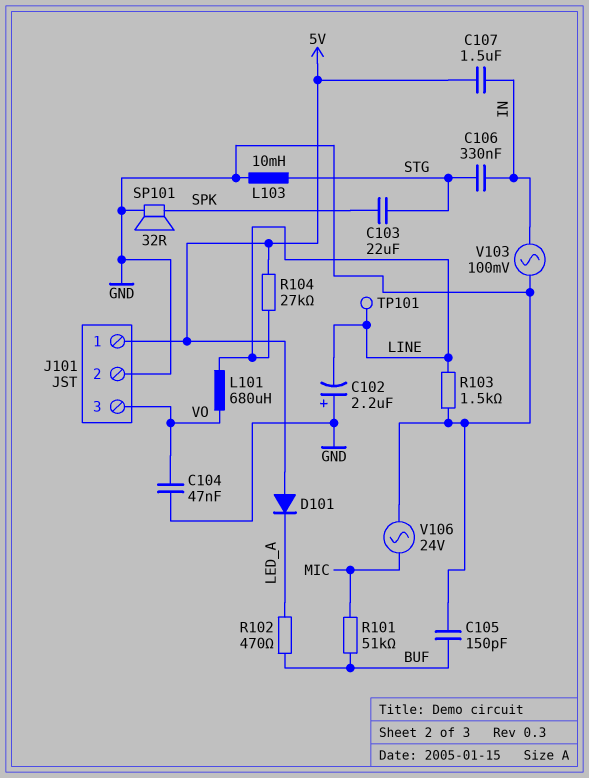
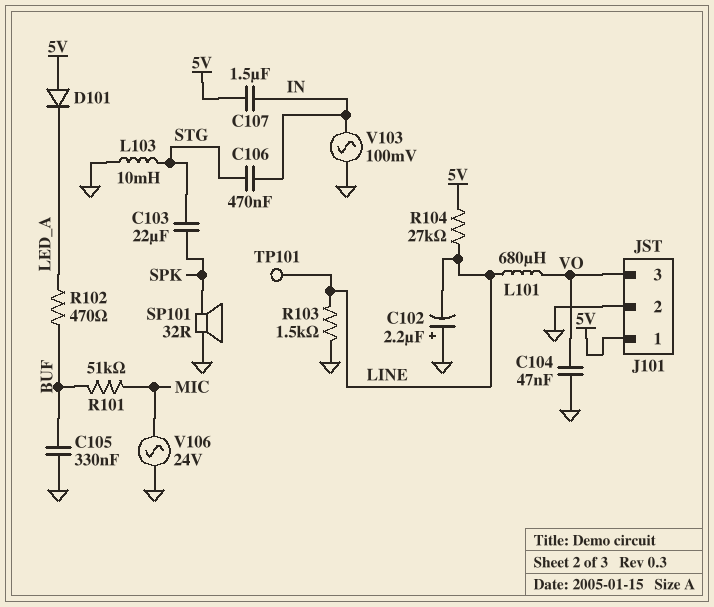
C105: 150pF (BUF, GND) -> 330nF (BUF, GND)
C106: 330nF (IN, STG) -> 470nF (IN, STG)

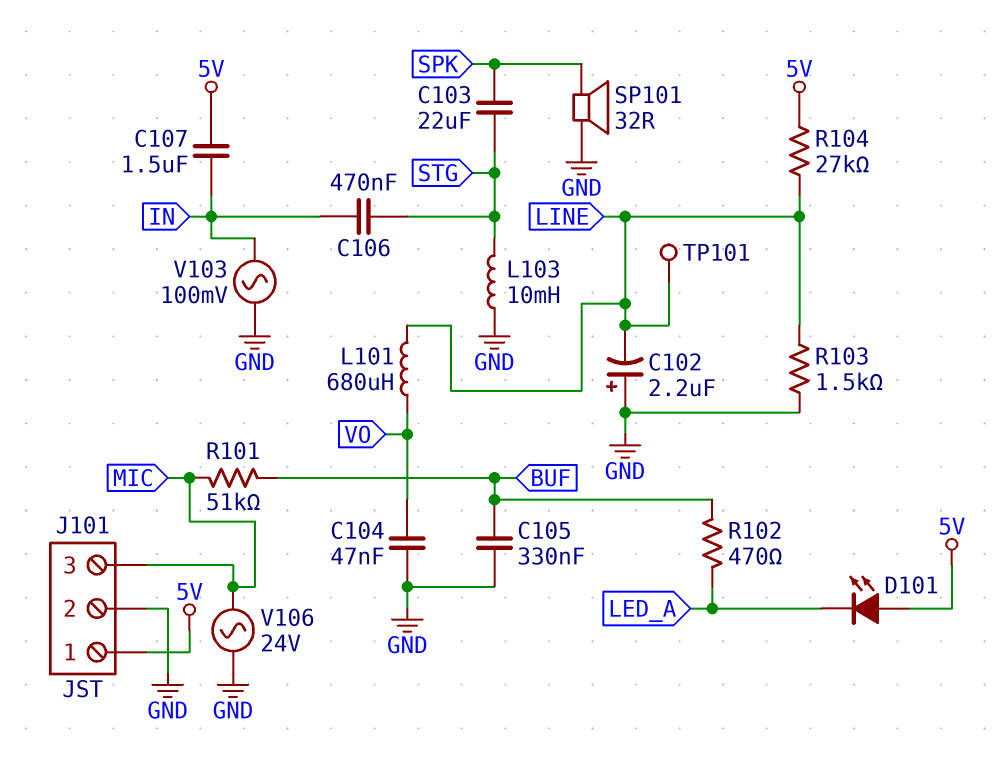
D101: diode (A 5V, K LED_A) -> LED (A 5V, K LED_A)
J101 pin 3: VO -> MIC

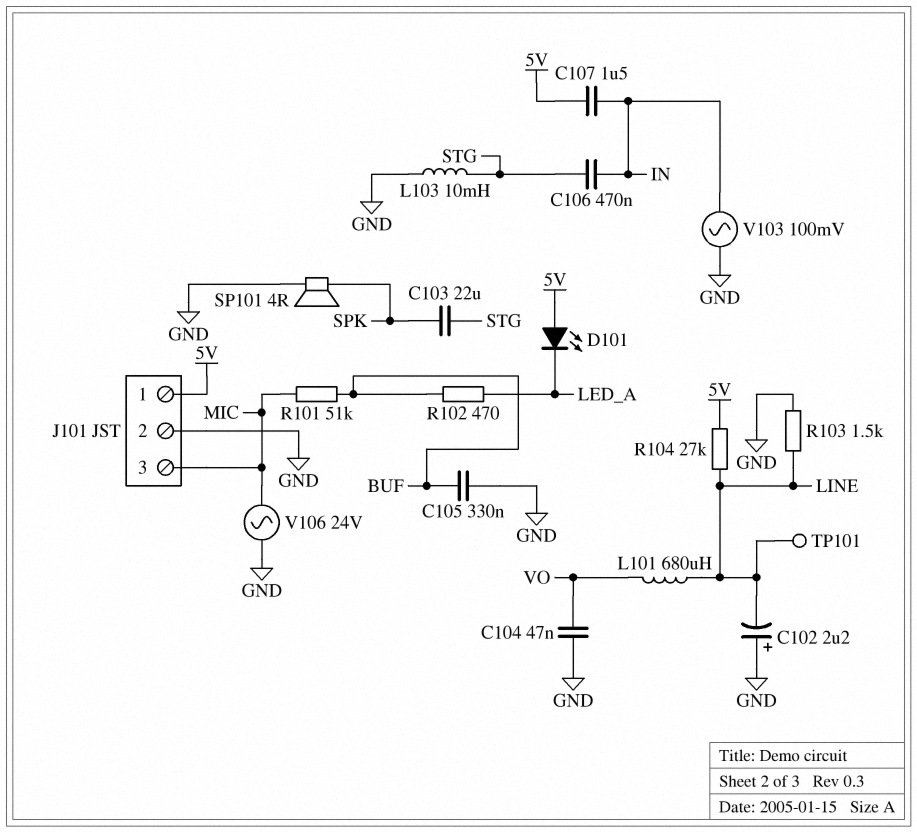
SP101: speaker 32R (GND, SPK) -> speaker 4R (GND, SPK)

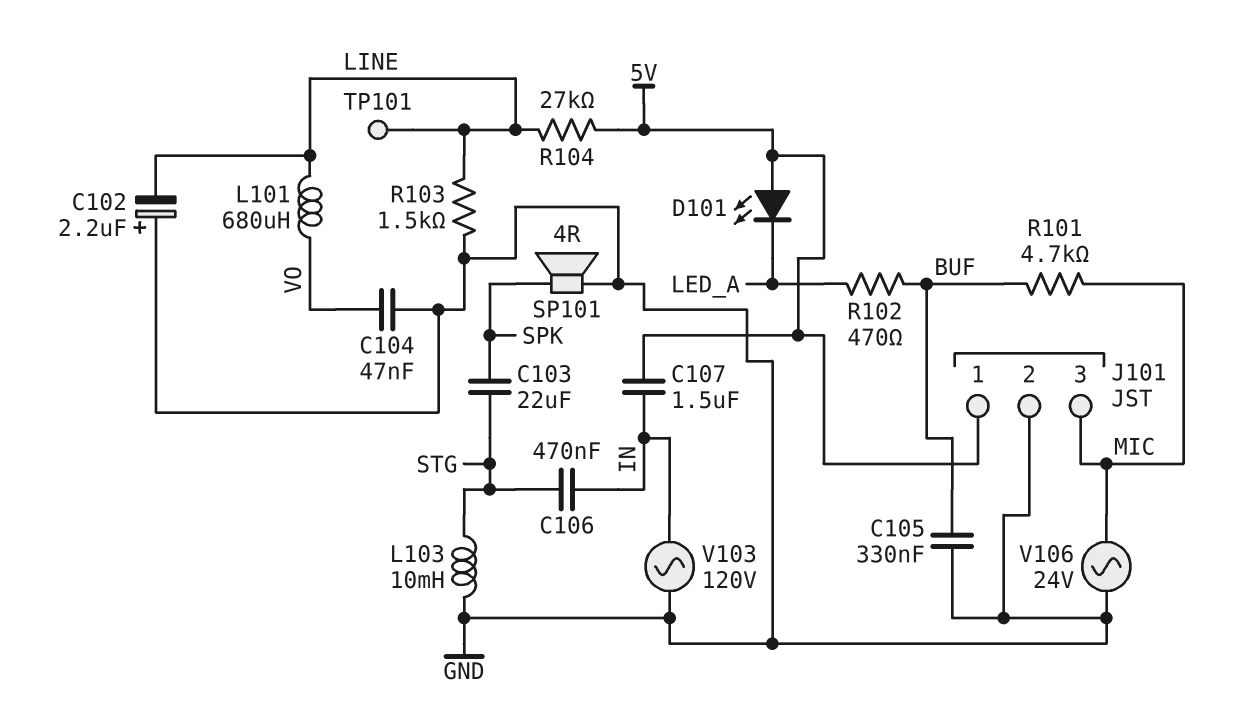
R101: 51k (BUF, MIC) -> 4.7k (BUF, MIC)
V103: AC 100mV (GND, IN) -> AC 120V (GND, IN)

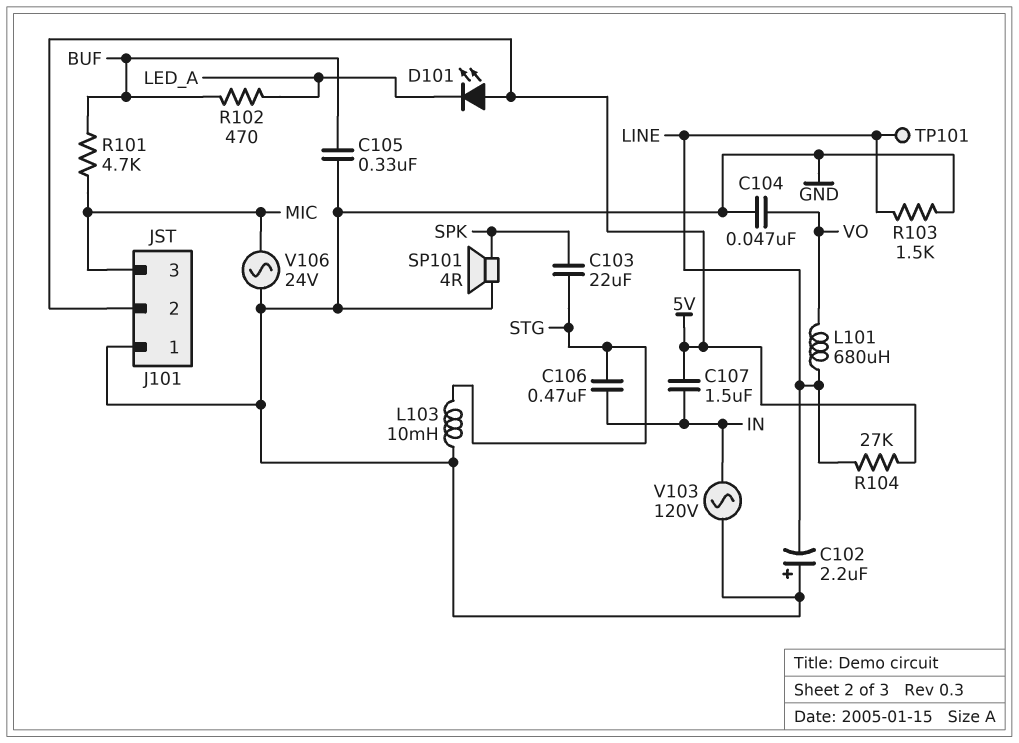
J101 pin 1: 5V -> GND
J101 pin 2: GND -> 5V

